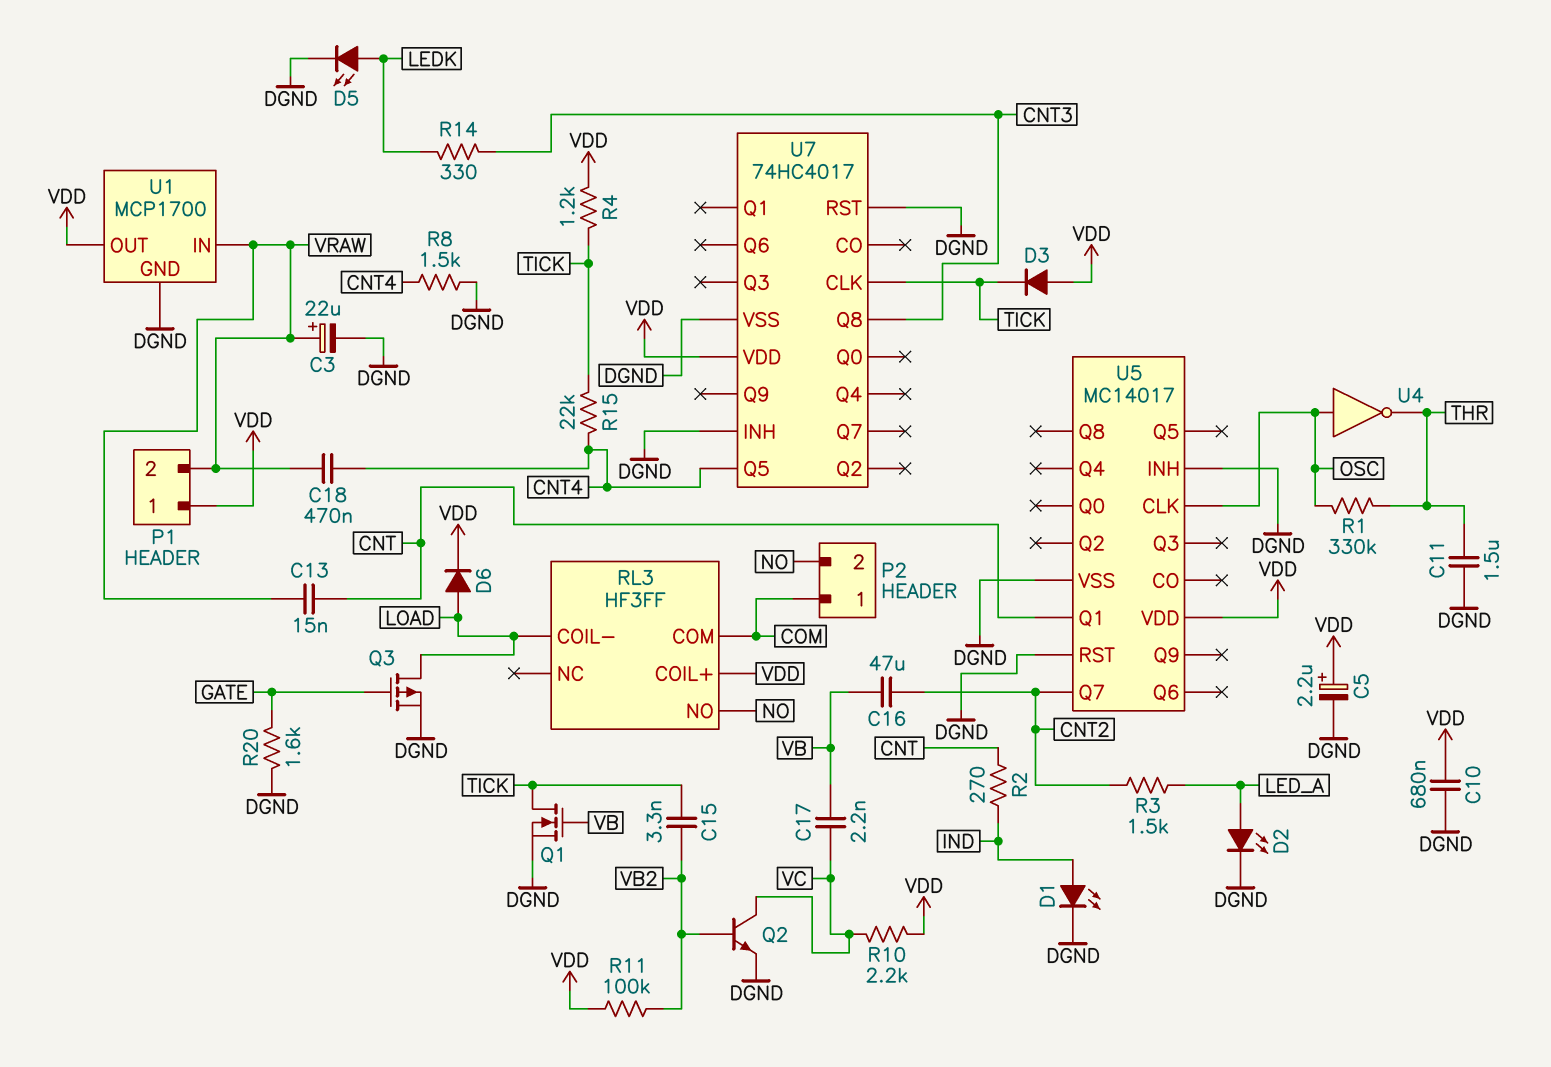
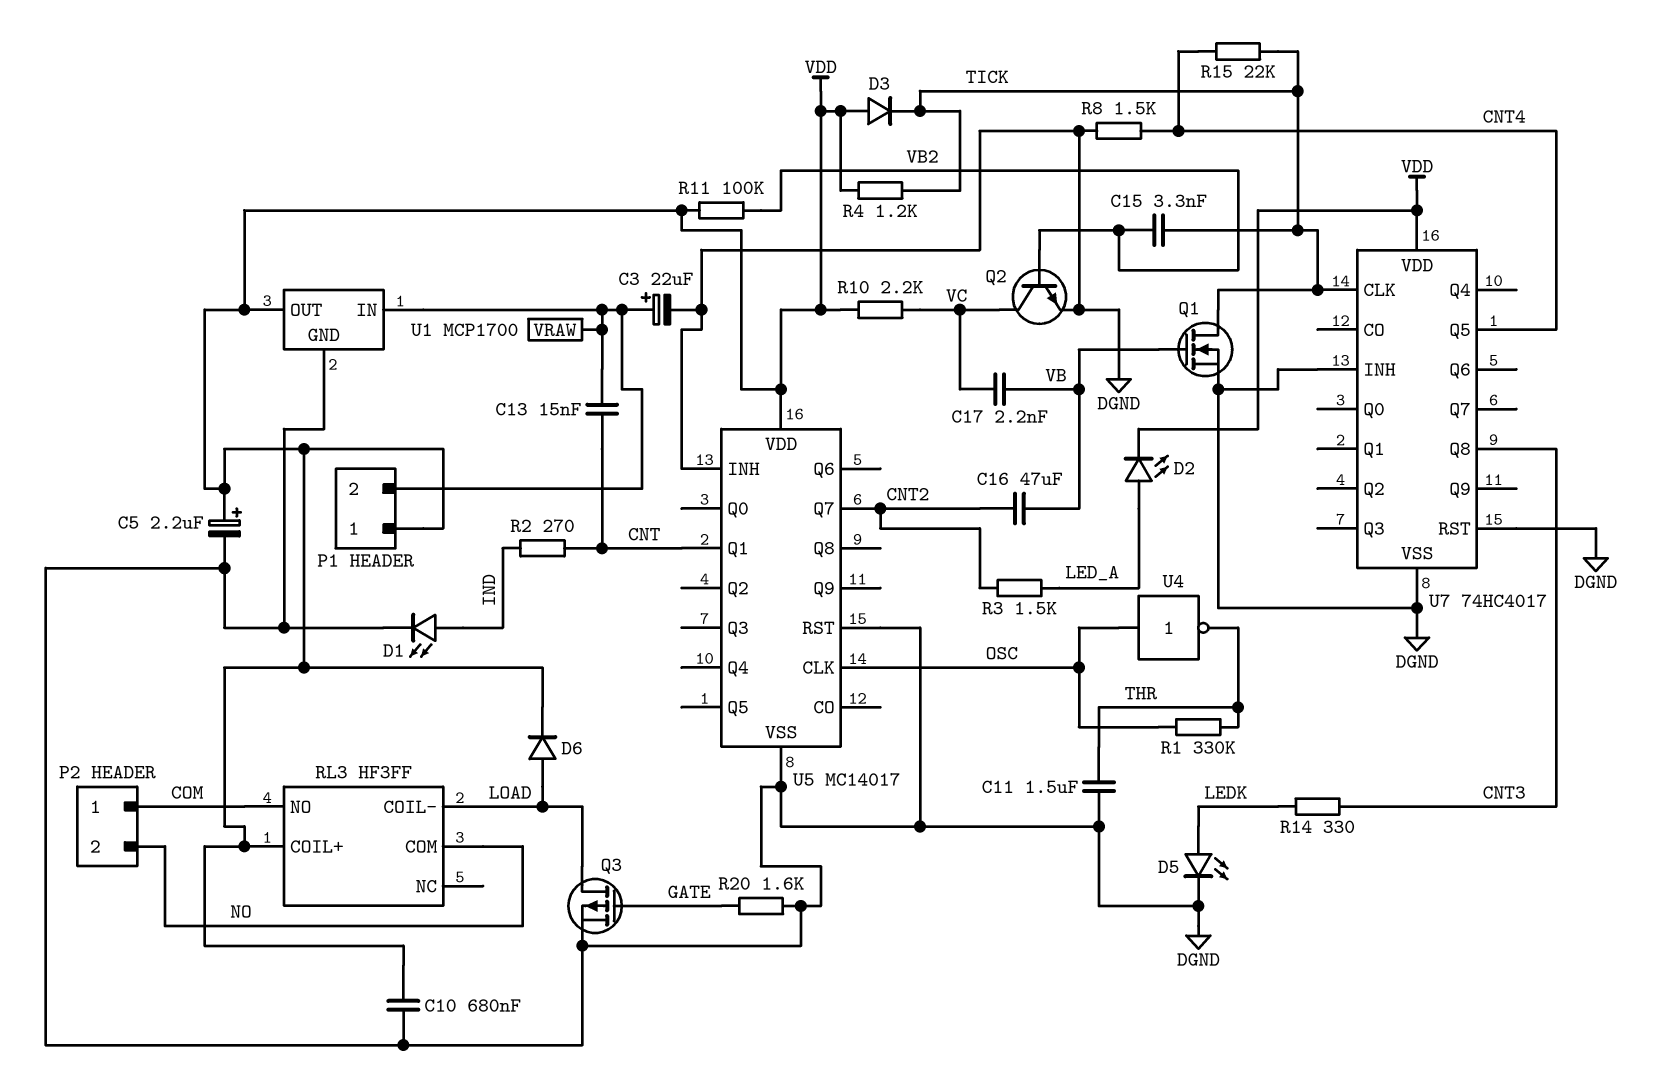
C18: 470nF (CNT4, VRAW) -> none
D2: LED (A LED_A, K DGND) -> LED (A LED_A, K VDD)
RL3 pin COM: COM -> NO
RL3 pin NO: NO -> COM

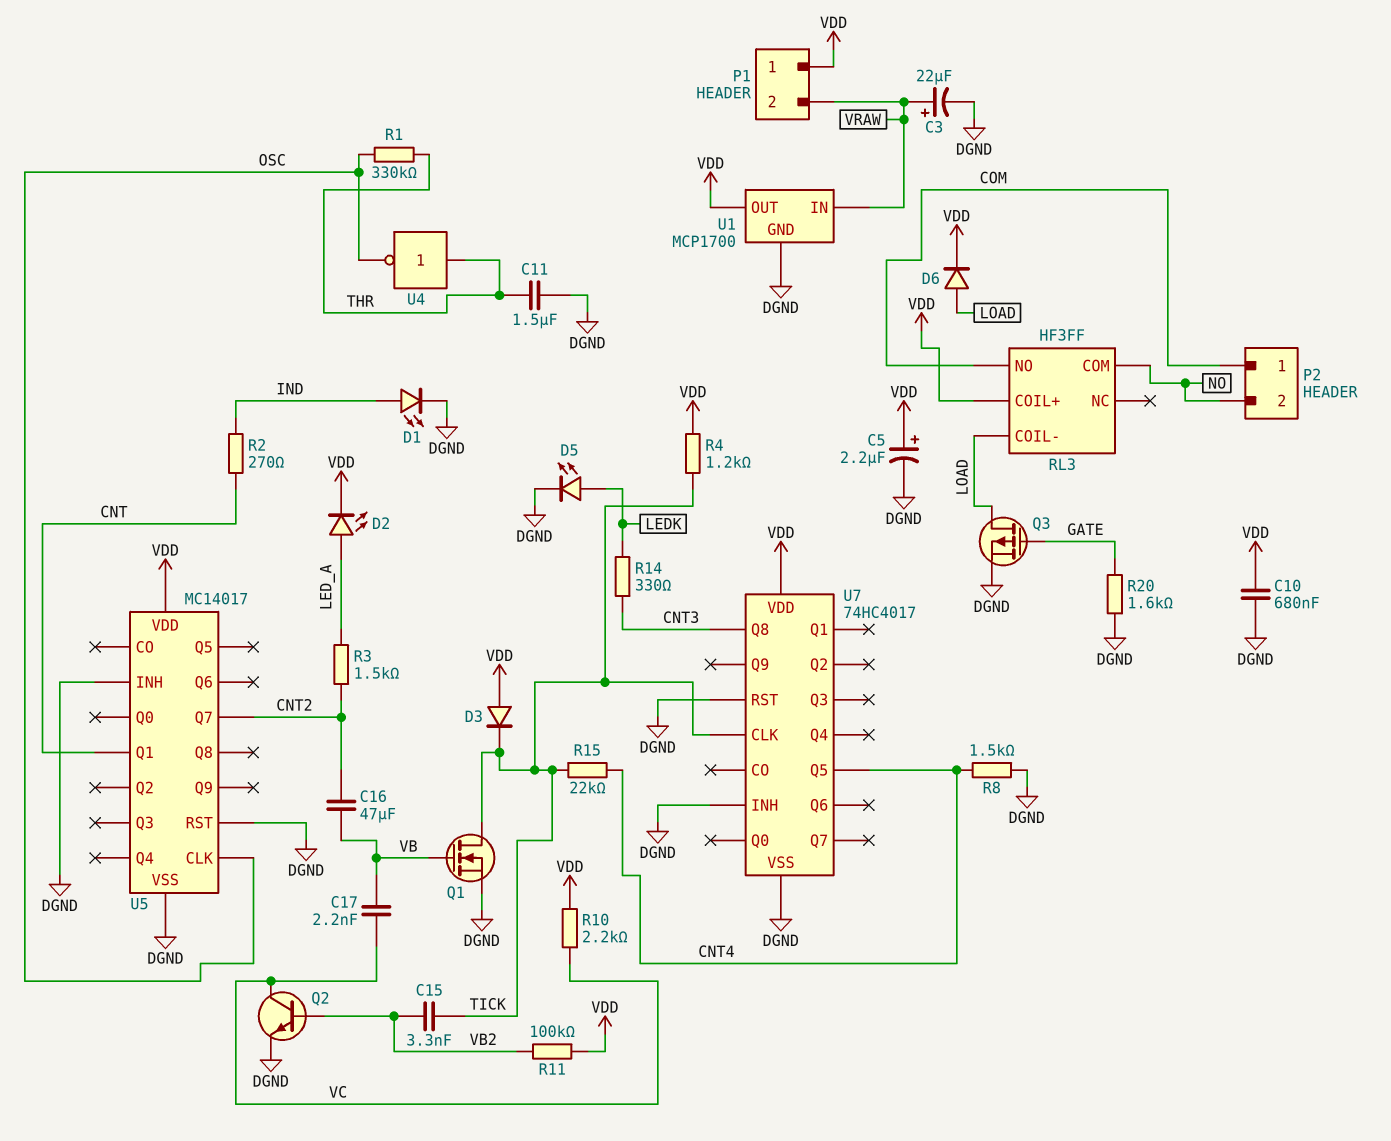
C13: 15nF (CNT, VRAW) -> none
U4: NOT (in OSC, out THR) -> NOT (in THR, out OSC)

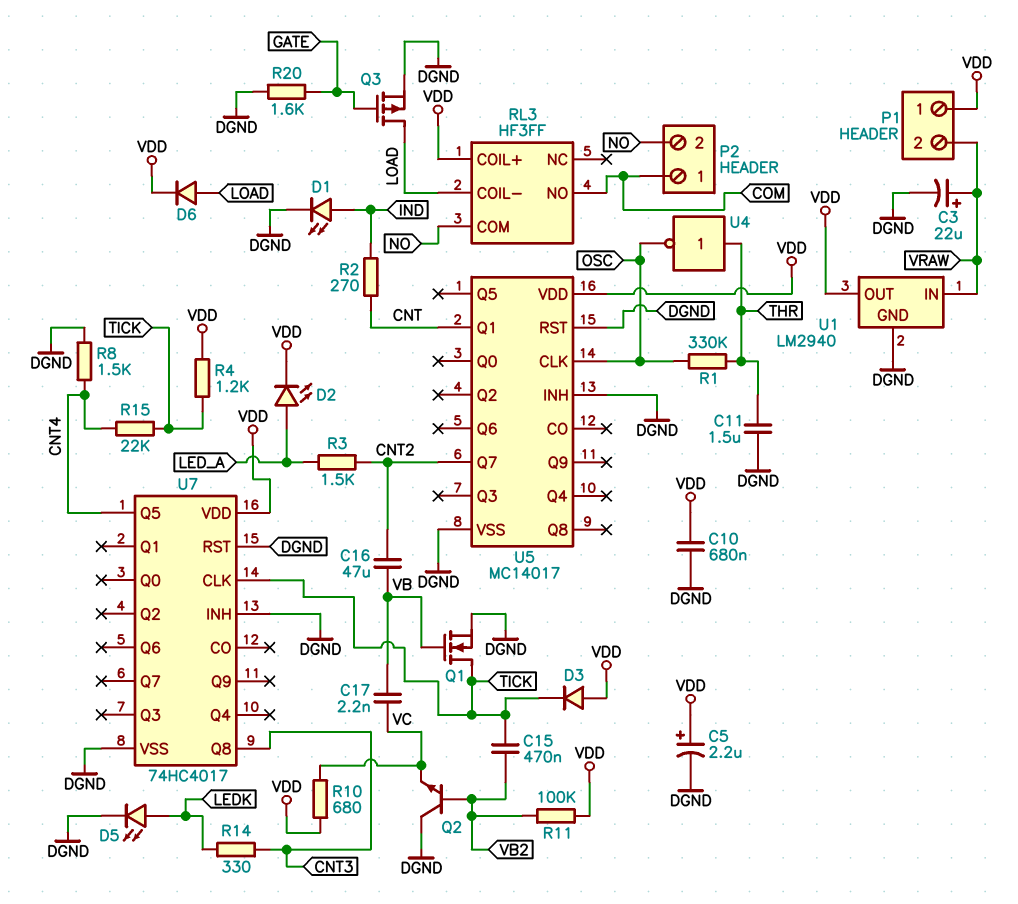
C15: 3.3nF (TICK, VB2) -> 470nF (TICK, VB2)
Q2: NPN (B VB2, C VC, E DGND) -> NPN (B VB2, C DGND, E VC)
R10: 2.2k (VC, VDD) -> 680 (VC, VDD)
U1: MCP1700 -> LM2940

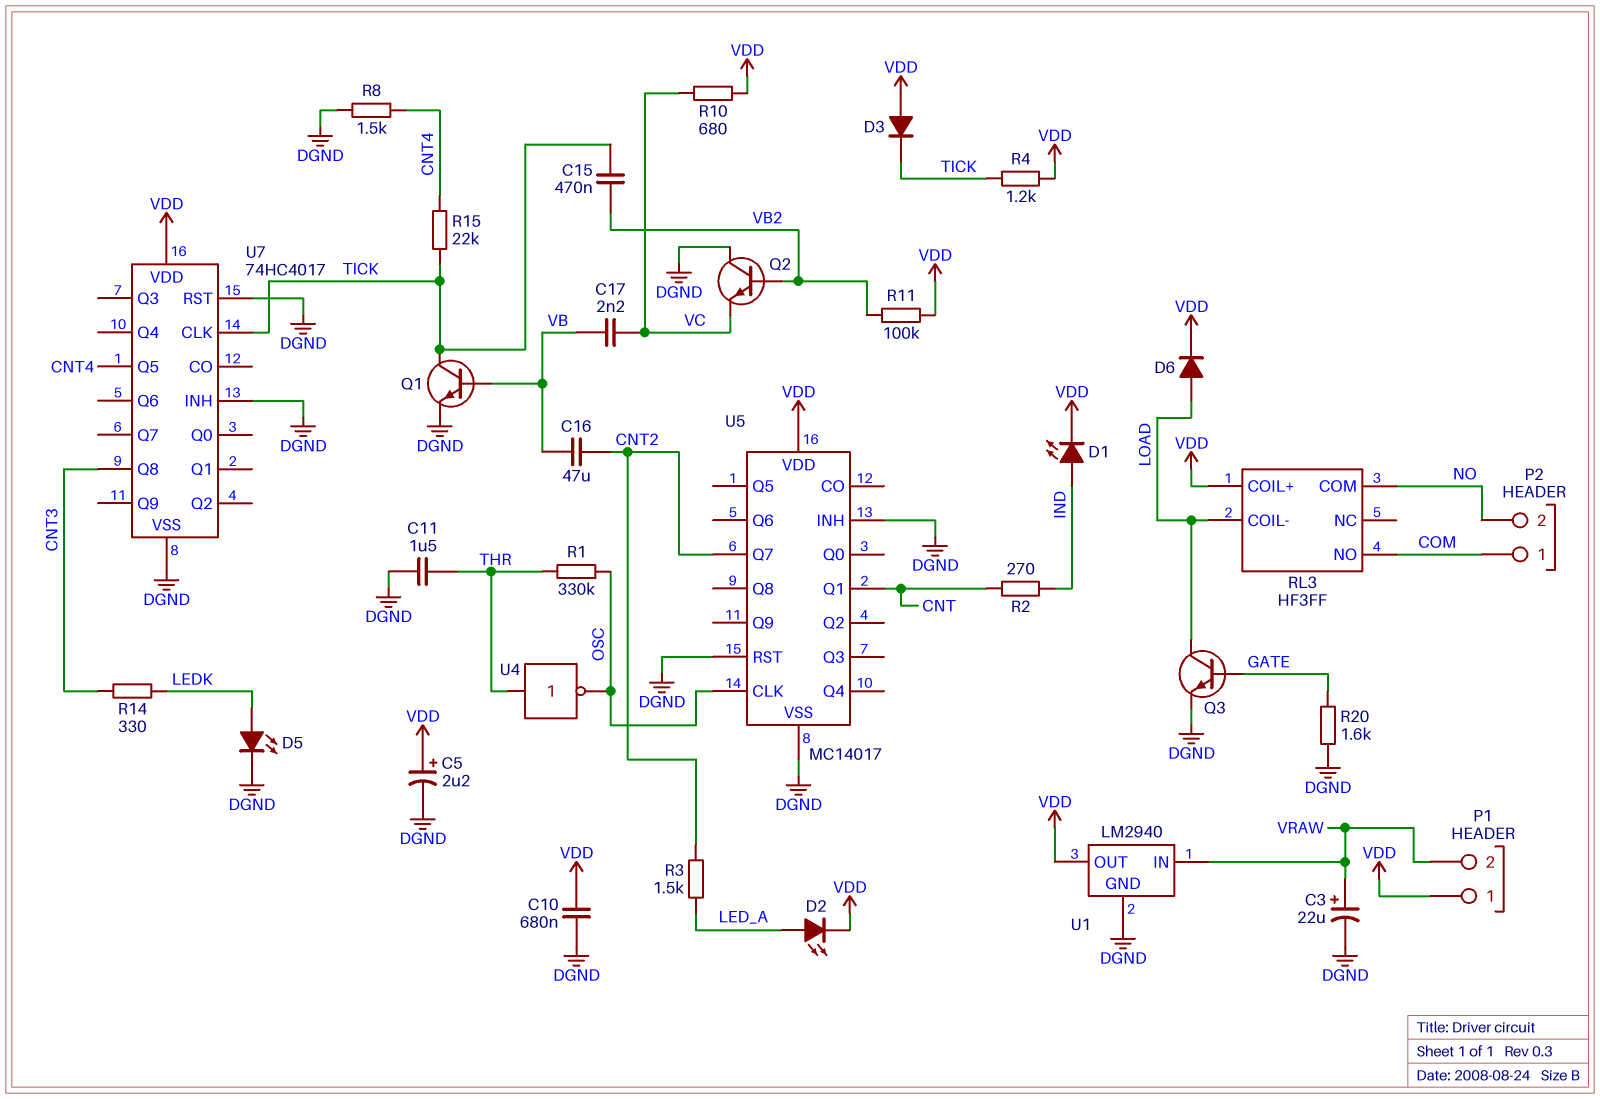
D1: LED (A IND, K DGND) -> LED (A IND, K VDD)
Q1: NMOS (G VB, D TICK, S DGND) -> NPN (B VB, C TICK, E DGND)
Q3: PMOS (G GATE, D LOAD, S DGND) -> NPN (B GATE, C LOAD, E DGND)

